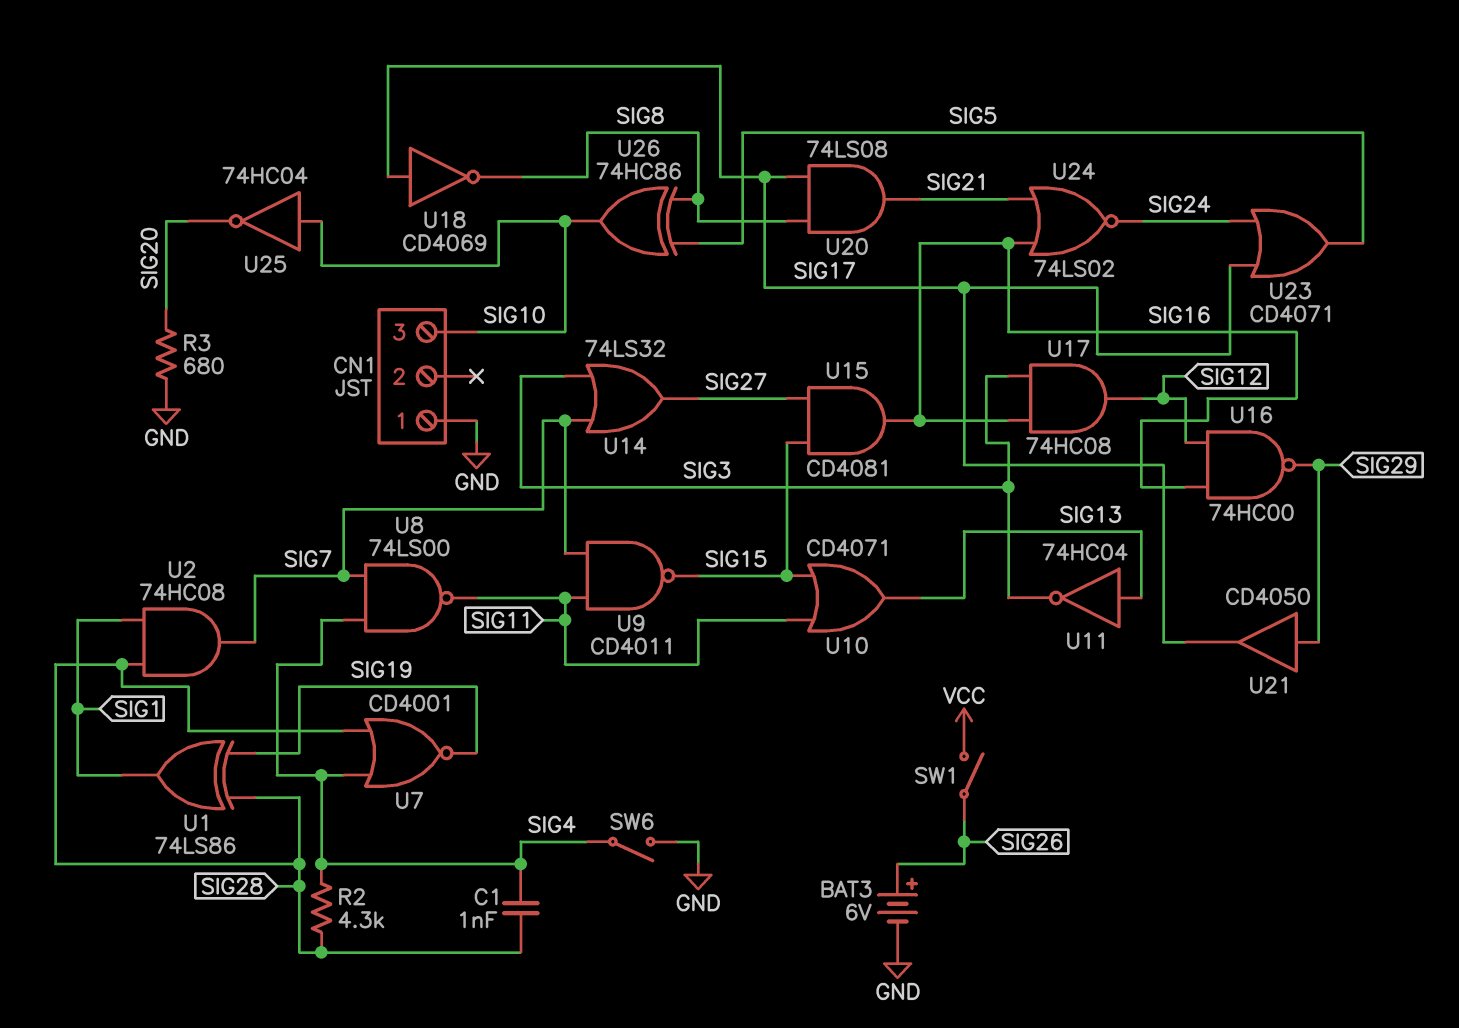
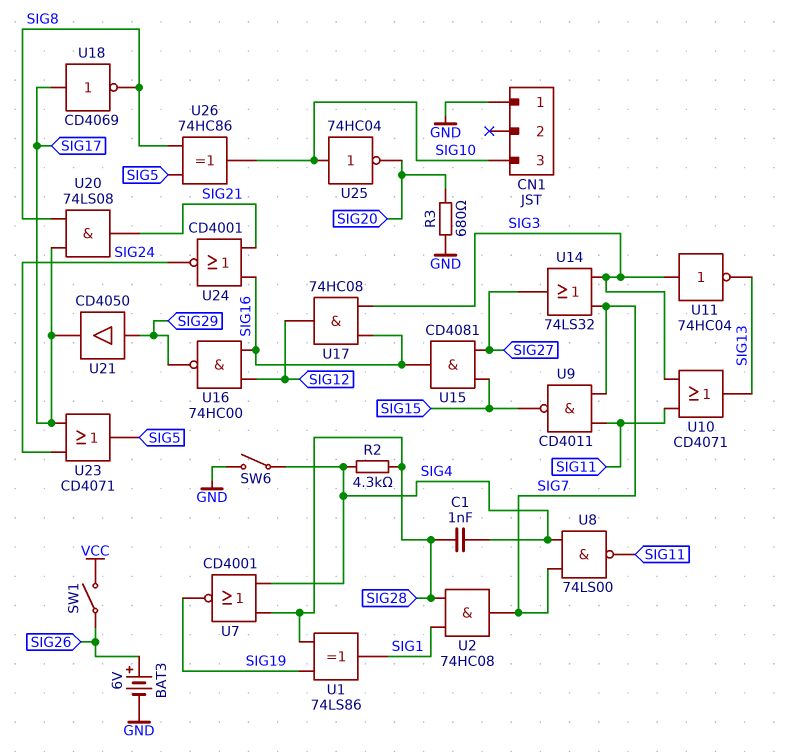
U10: OR CD4071 (in SIG11, in SIG15, out SIG13) -> OR CD4071 (in SIG3, in SIG11, out SIG13)
U11: NOT 74HC04 (in SIG13, out SIG3) -> NOT 74HC04 (in SIG3, out SIG13)
U24: NOR 74LS02 (in SIG16, in SIG21, out SIG24) -> NOR CD4001 (in SIG16, in SIG21, out SIG24)

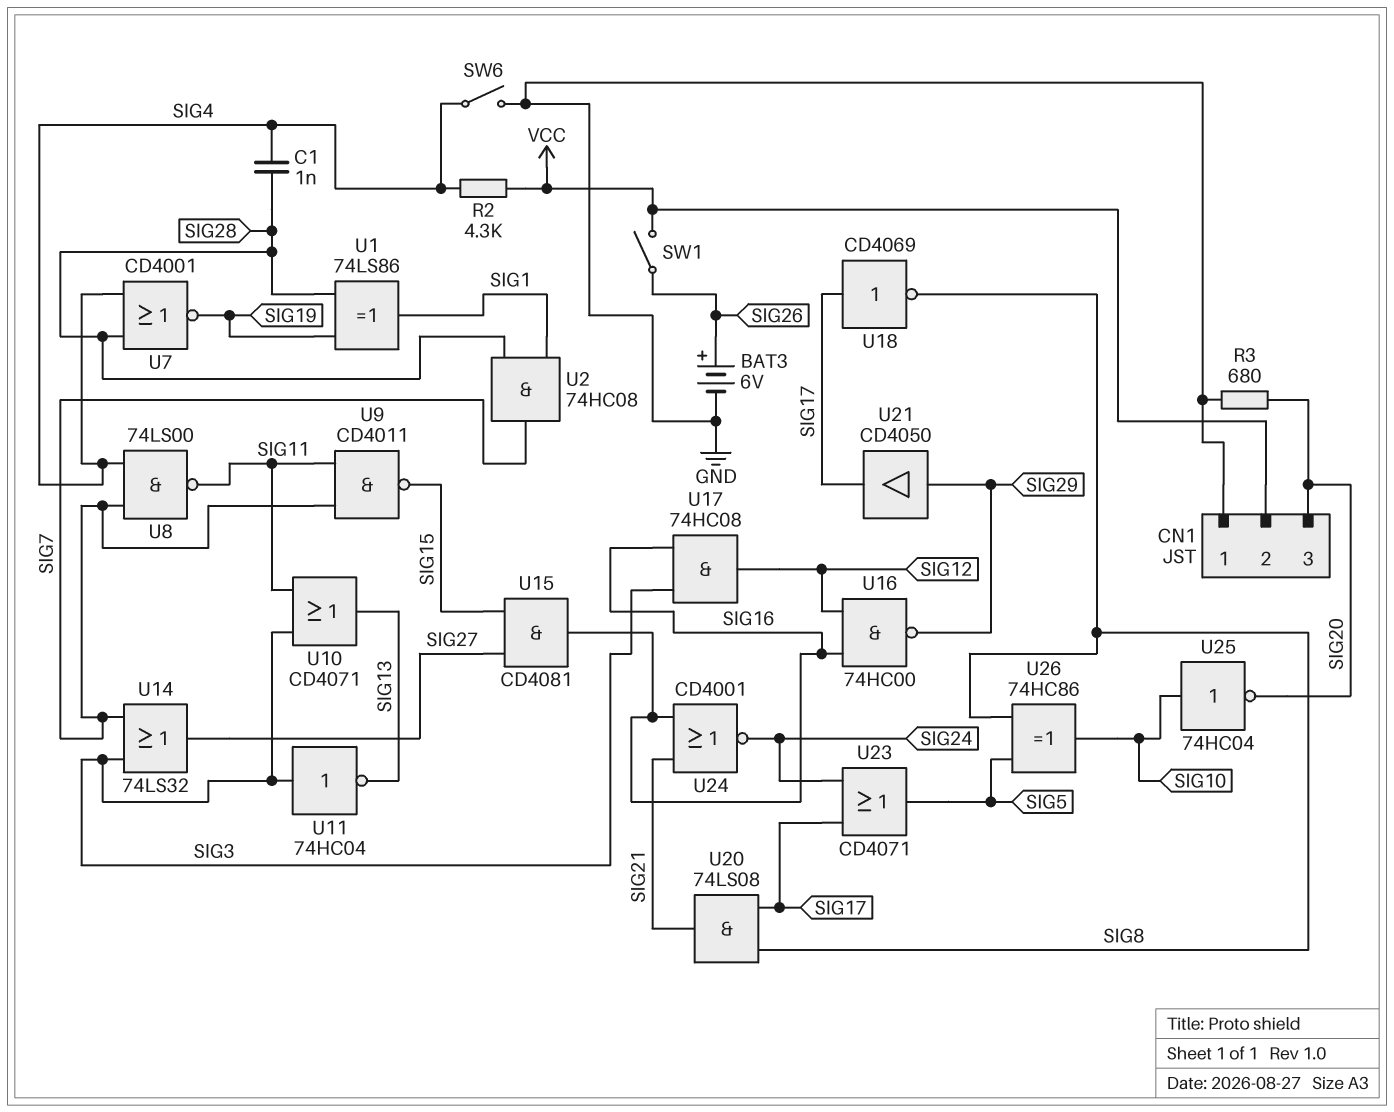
CN1 pin 2: none -> VCC
CN1 pin 3: SIG10 -> SIG20
R2: 4.3k (SIG4, SIG28) -> 4.3k (SIG4, VCC)

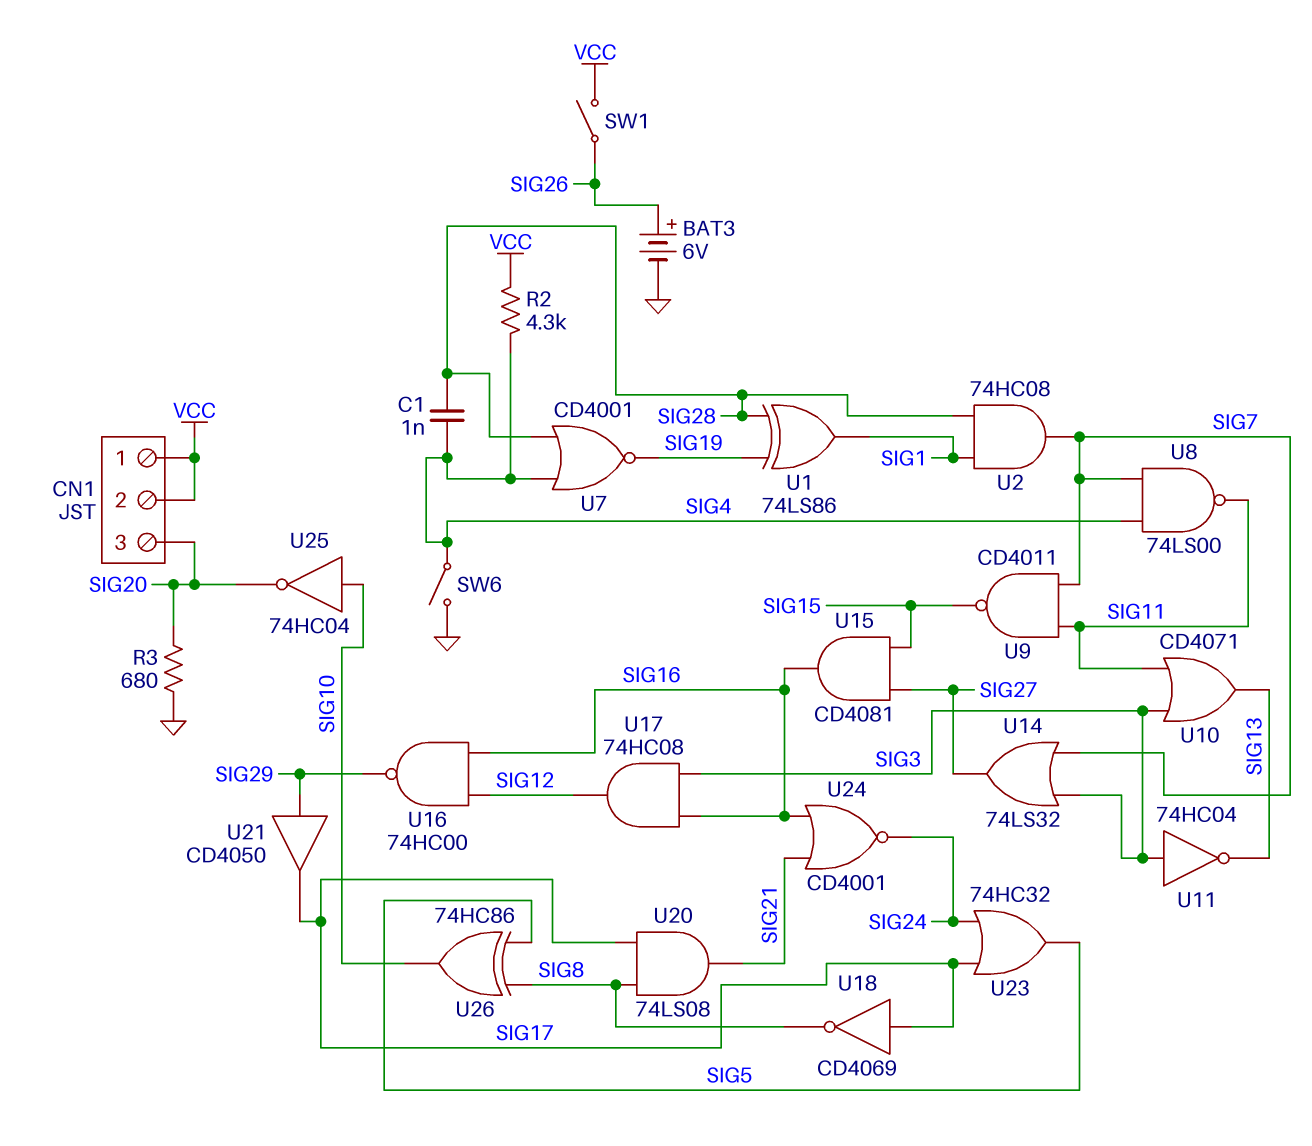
CN1 pin 1: GND -> VCC
U23: OR CD4071 (in SIG17, in SIG24, out SIG5) -> OR 74HC32 (in SIG17, in SIG24, out SIG5)

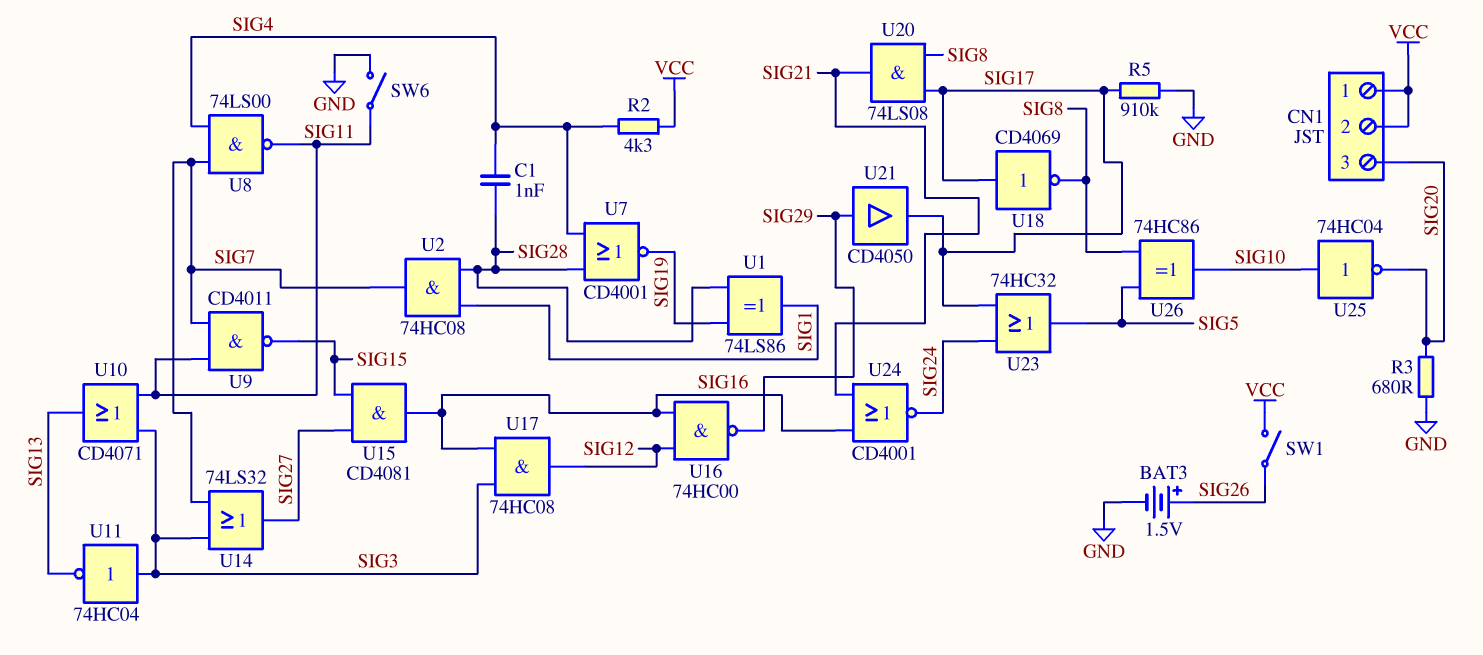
BAT3: 6V (plus SIG26, minus GND) -> 1.5V (plus SIG26, minus GND)
R5: none -> 910k (GND, SIG17)
SW6: switch (GND, SIG4) -> switch (GND, SIG11)

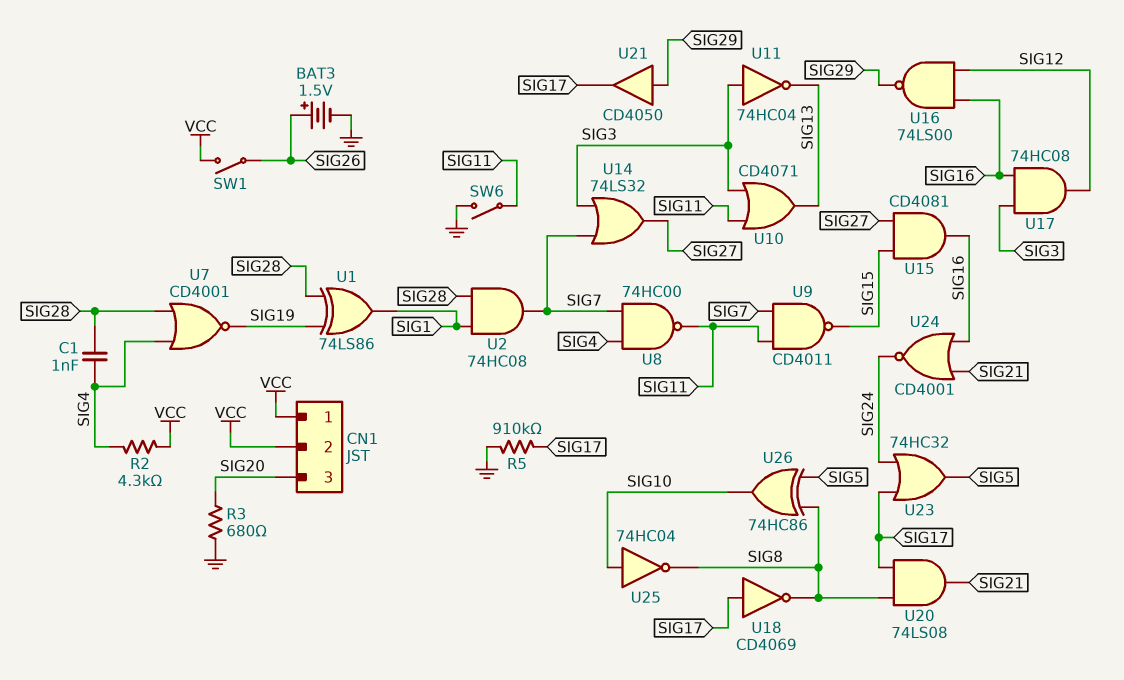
U8: NAND 74LS00 (in SIG4, in SIG7, out SIG11) -> NAND 74HC00 (in SIG4, in SIG7, out SIG11)
U16: NAND 74HC00 (in SIG12, in SIG16, out SIG29) -> NAND 74LS00 (in SIG12, in SIG16, out SIG29)
U25: NOT 74HC04 (in SIG10, out SIG20) -> NOT 74HC04 (in SIG10, out SIG8)

